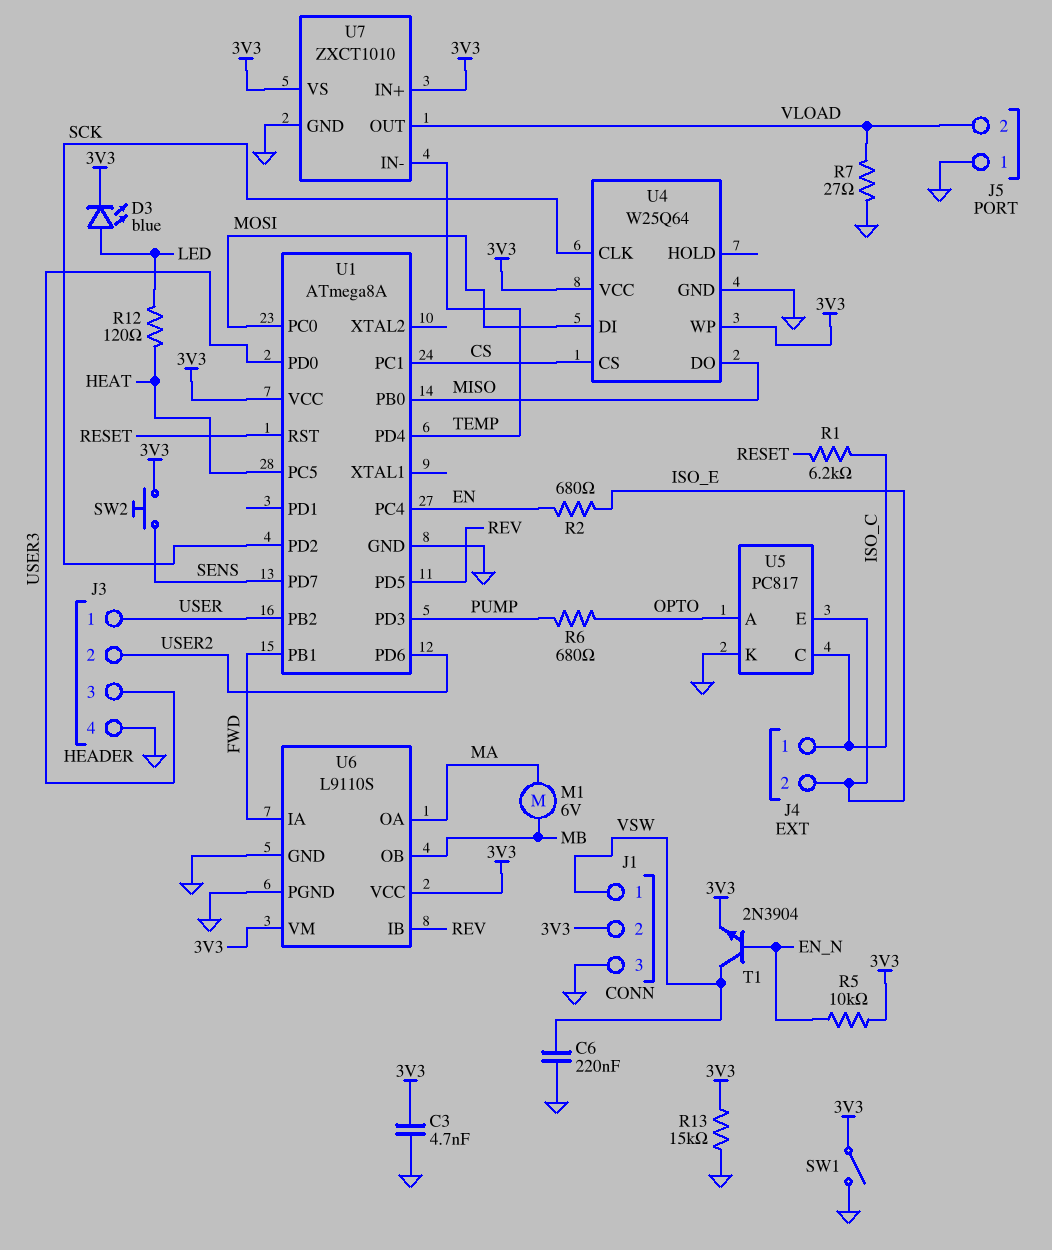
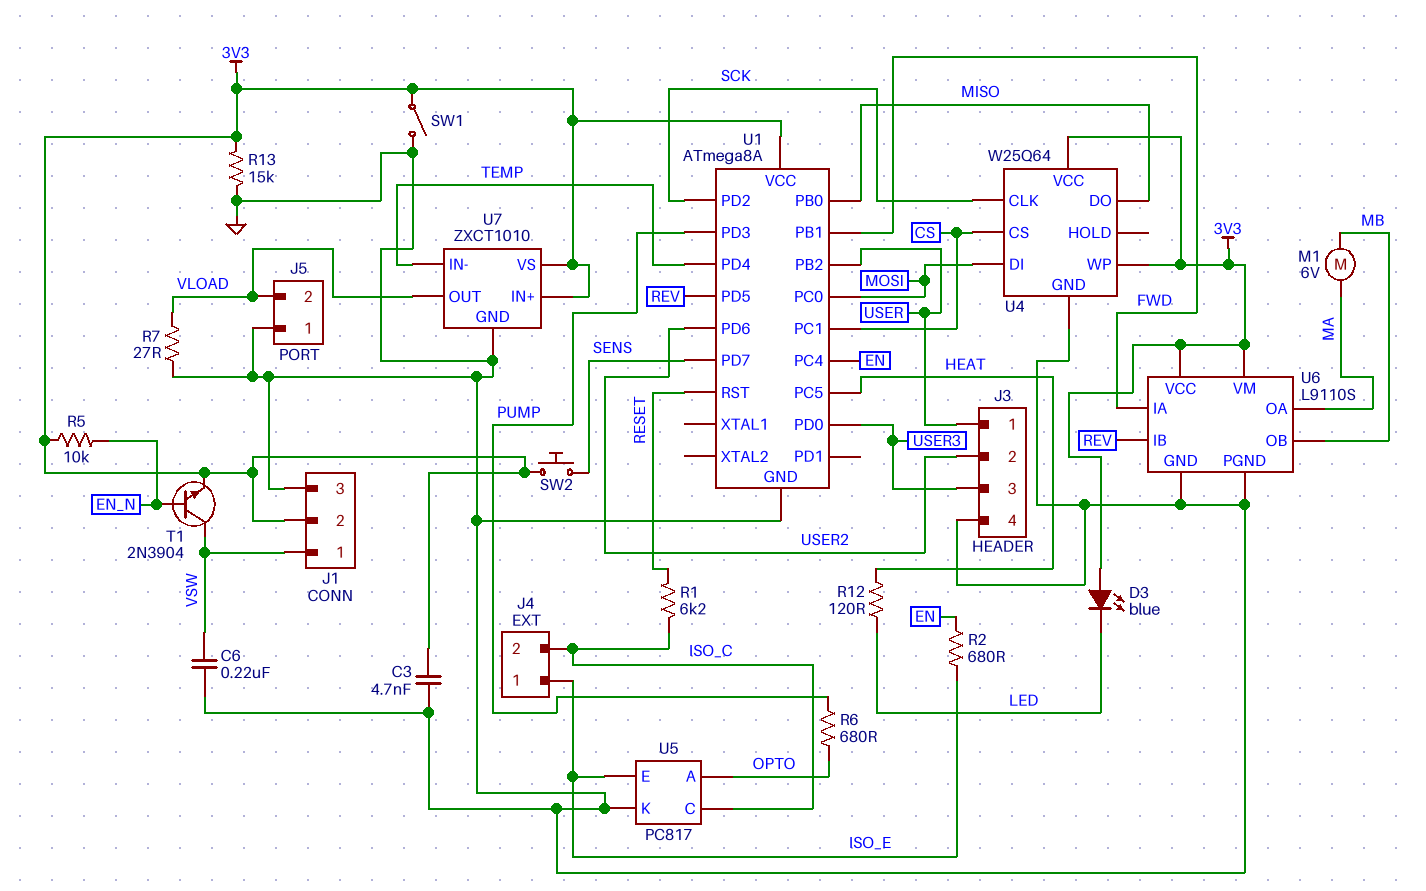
D3: LED blue (A LED, K 3V3) -> LED blue (A 3V3, K LED)
J4 pin 1: ISO_C -> ISO_E
J4 pin 2: ISO_E -> ISO_C

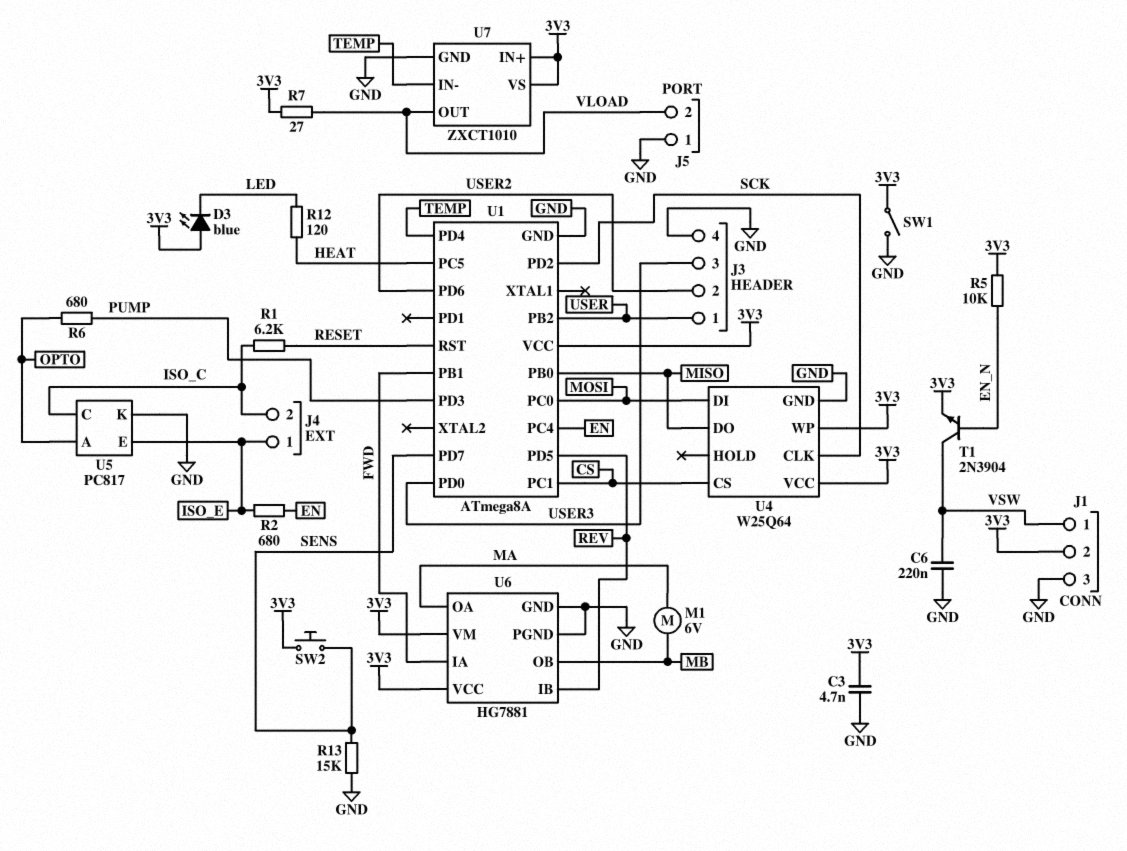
R7: 27 (GND, VLOAD) -> 27 (3V3, VLOAD)
R13: 15k (3V3, GND) -> 15k (GND, SENS)
U6: L9110S -> HG7881

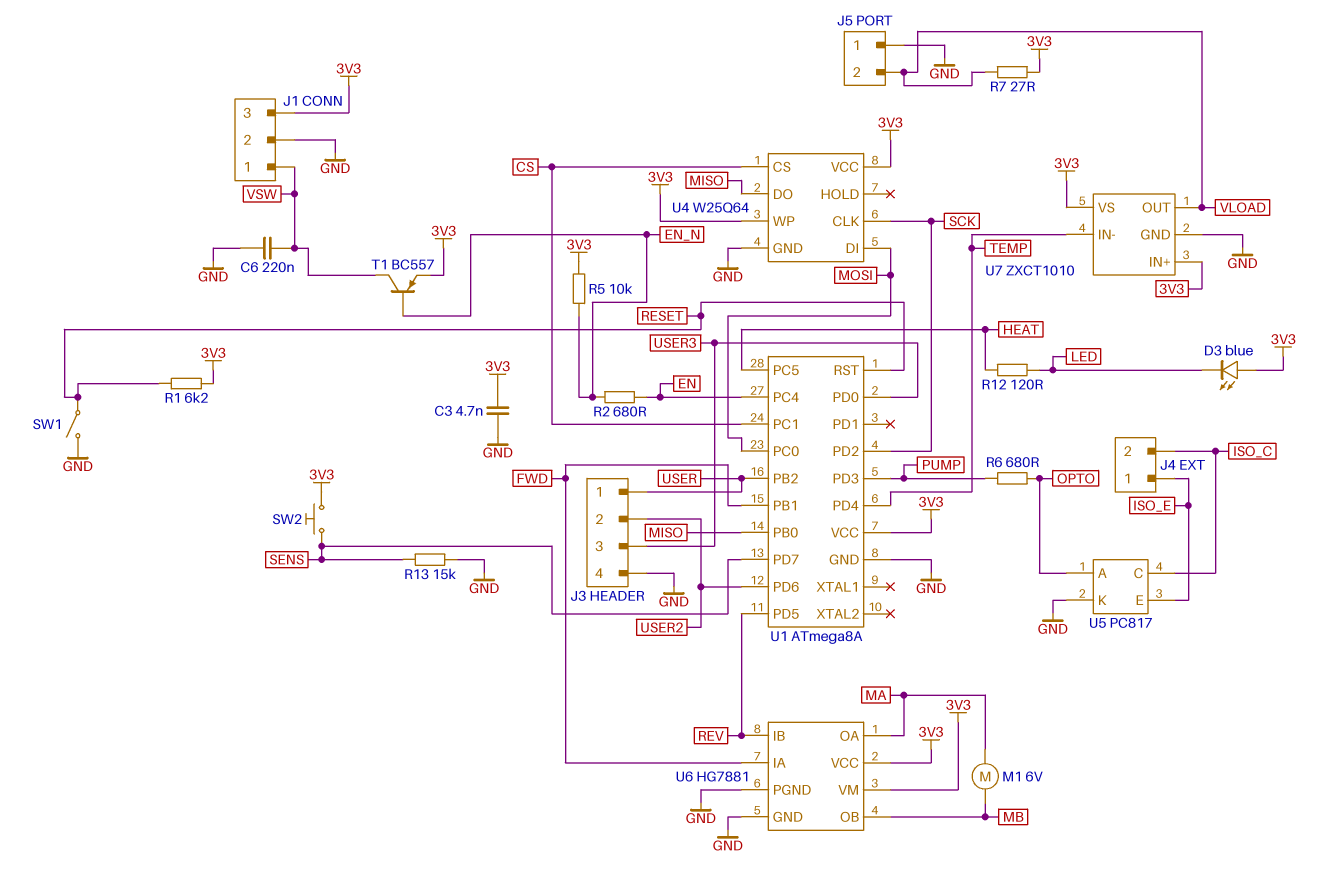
J1 pin 2: 3V3 -> GND
J1 pin 3: GND -> 3V3
R1: 6.2k (ISO_C, RESET) -> 6.2k (3V3, RESET)
R2: 680 (EN, ISO_E) -> 680 (EN, EN_N)
SW1: switch (3V3, GND) -> switch (GND, RESET)
T1: NPN 2N3904 (B EN_N, C VSW, E 3V3) -> PNP BC557 (B EN_N, C VSW, E 3V3)

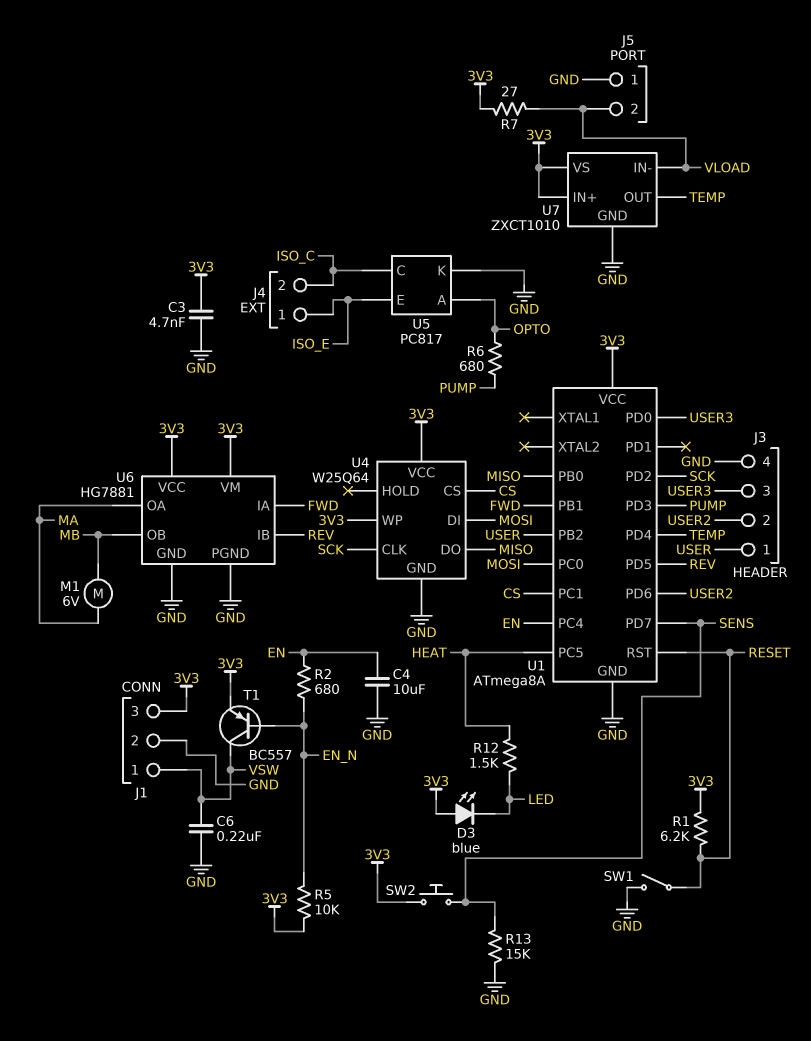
C4: none -> 10uF (EN, GND)
R12: 120 (HEAT, LED) -> 1.5k (HEAT, LED)
U7 pin IN-: TEMP -> VLOAD
U7 pin OUT: VLOAD -> TEMP

